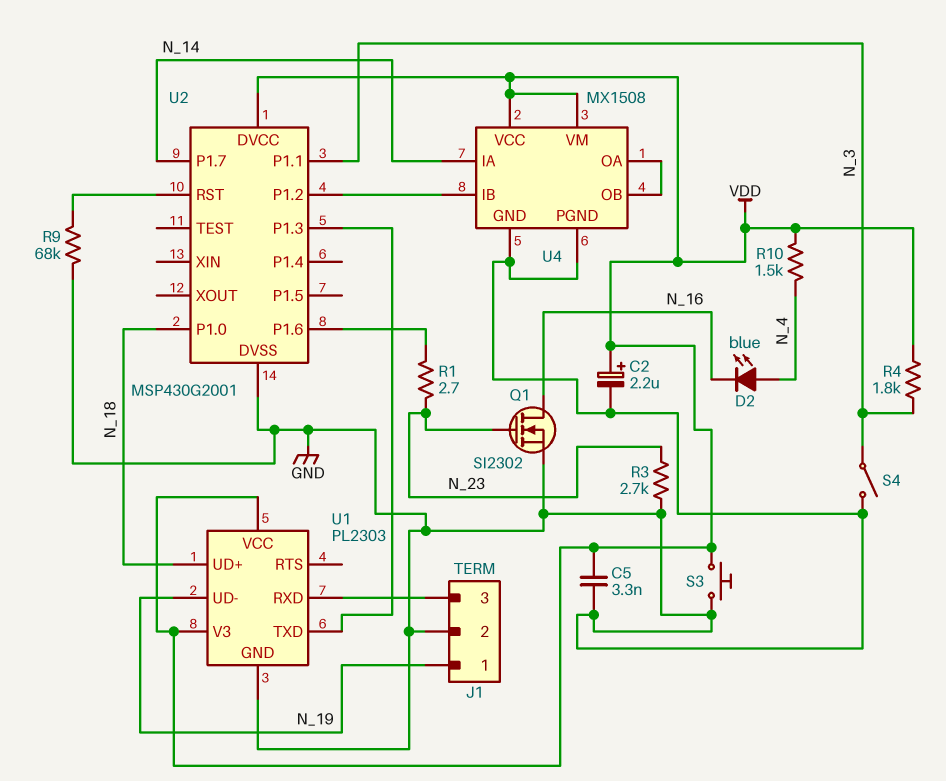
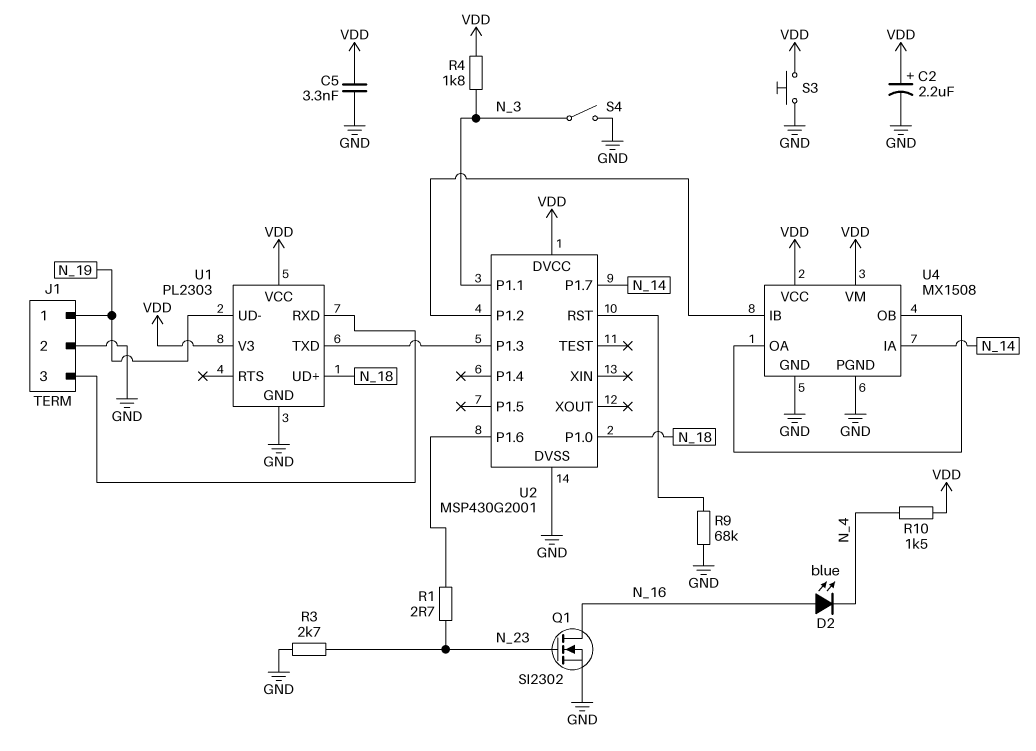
D2: LED blue (A N_4, K N_16) -> LED blue (A N_16, K N_4)

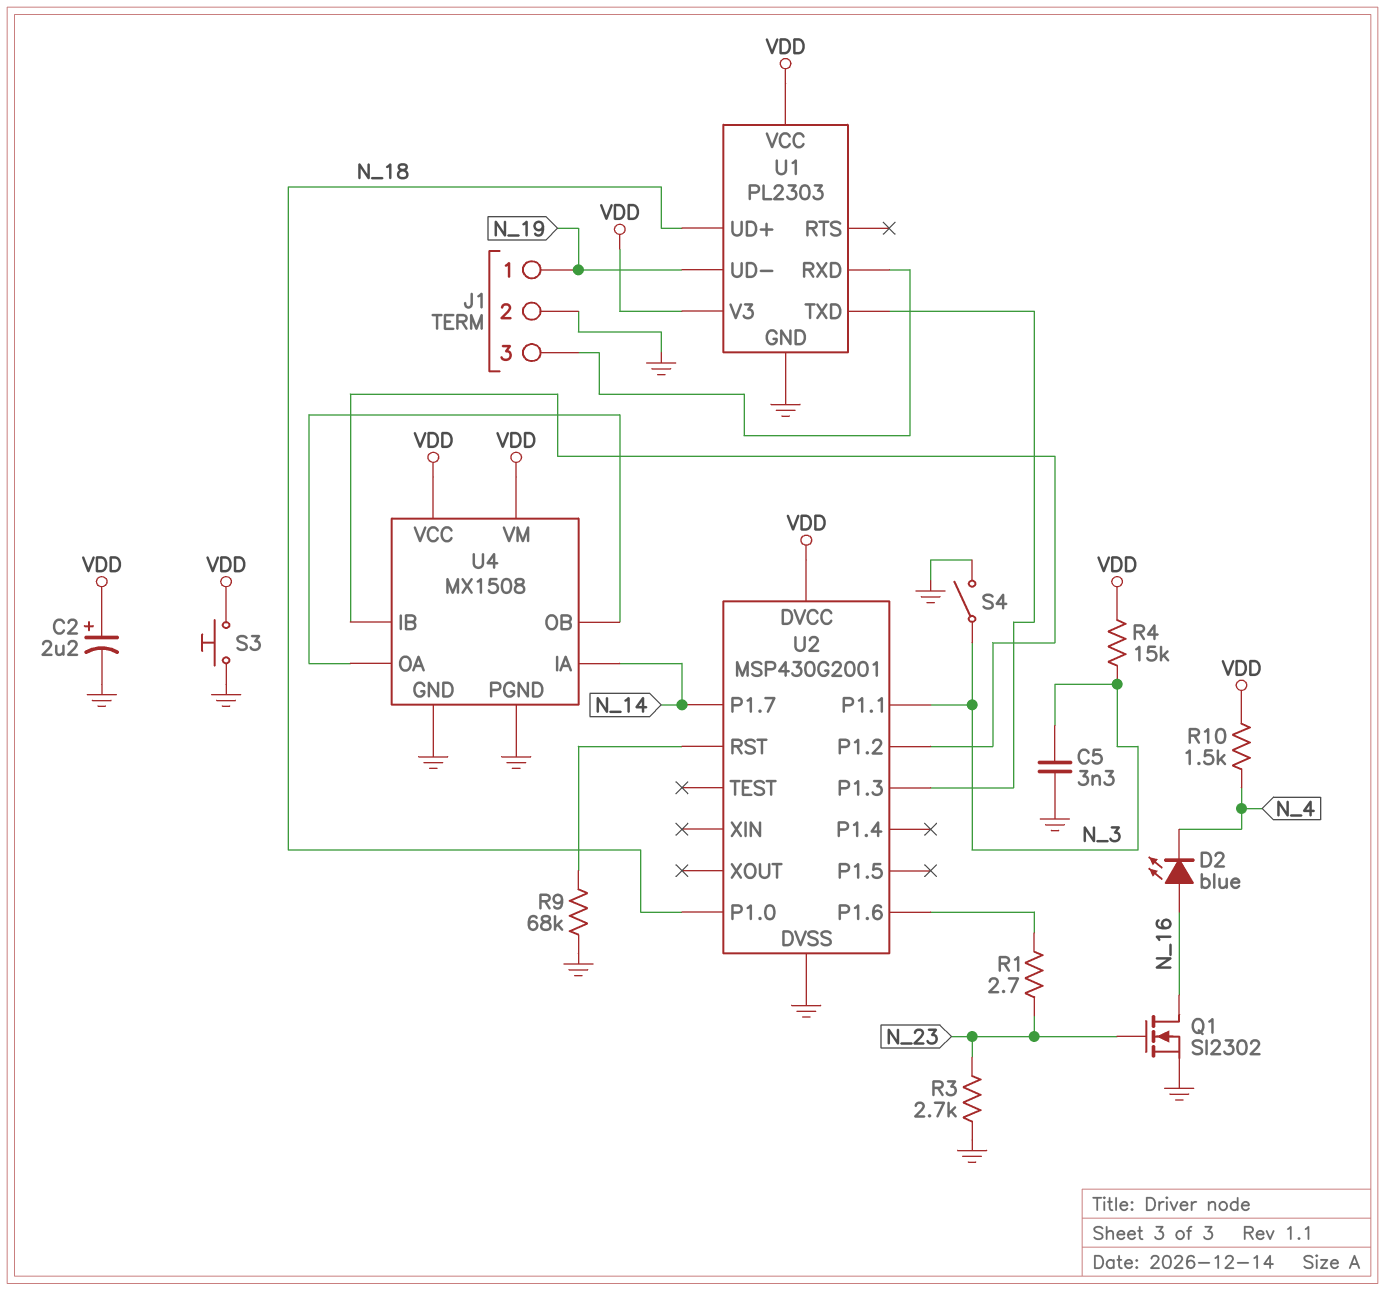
C5: 3.3nF (GND, VDD) -> 3.3nF (GND, N_3)
R4: 1.8k (N_3, VDD) -> 15k (N_3, VDD)

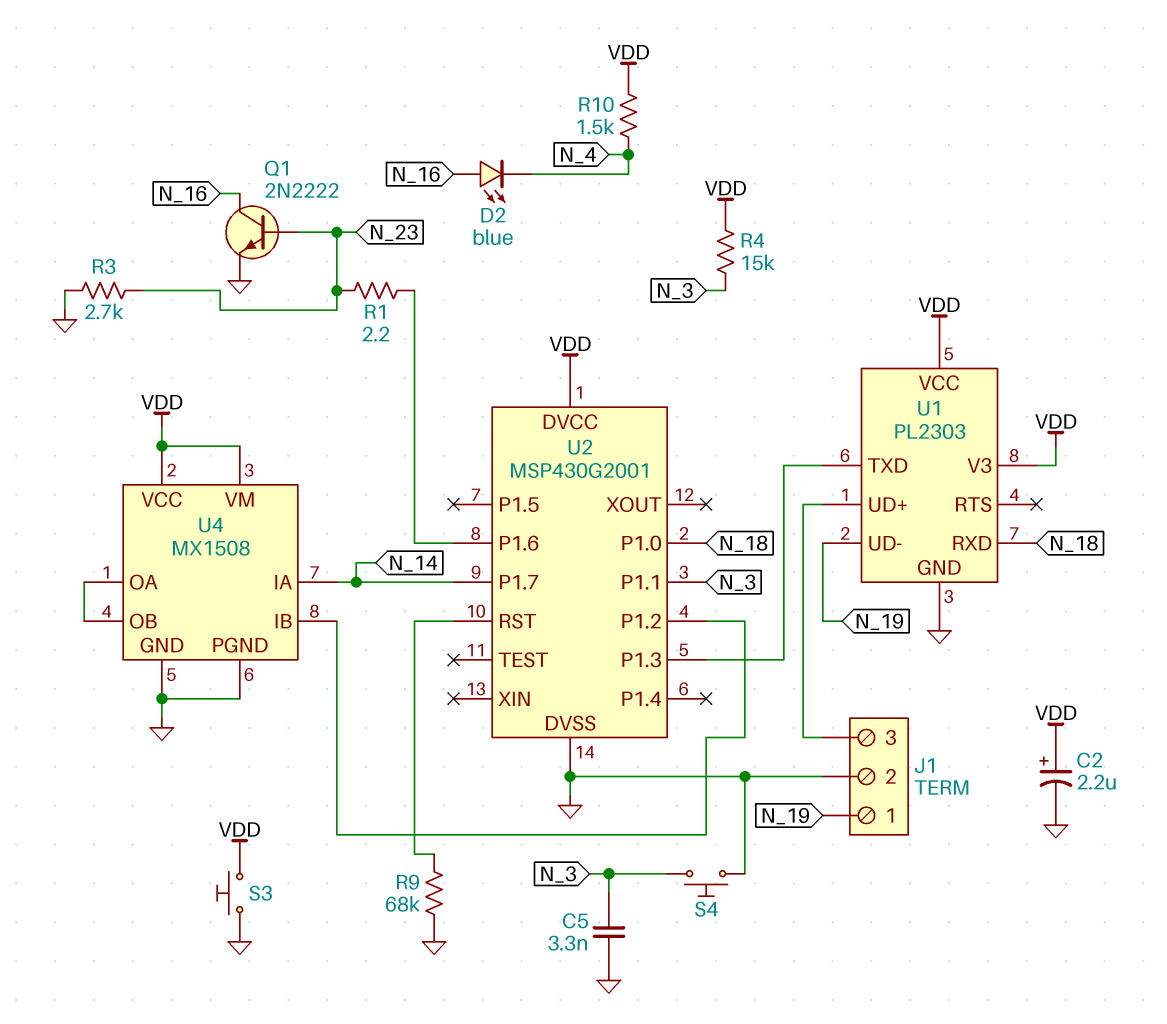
Q1: NMOS SI2302 (G N_23, D N_16, S GND) -> NPN 2N2222 (B N_23, C N_16, E GND)
R1: 2.7 (N_23, U2/P1.6) -> 2.2 (N_23, U2/P1.6)
S4: switch (GND, N_3) -> button (GND, N_3)
U1 pin RXD: J1/3 -> N_18
U1 pin UD+: N_18 -> J1/3

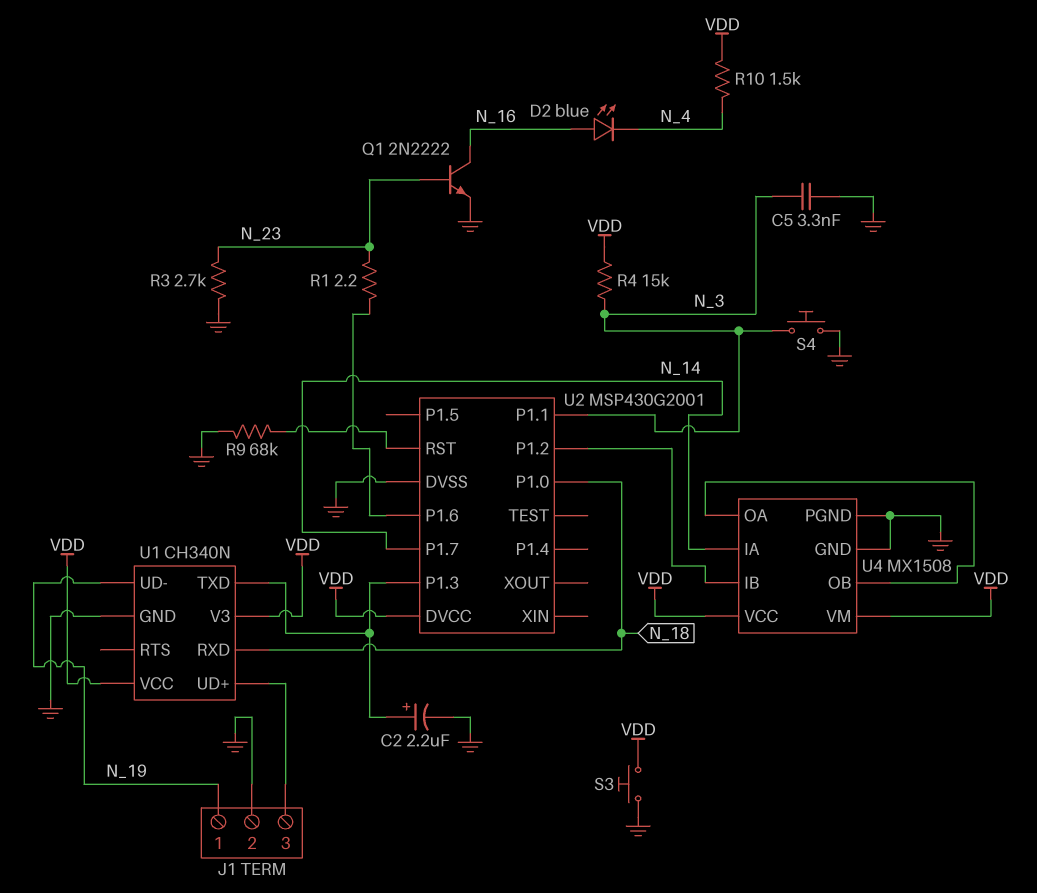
C2: 2.2uF (plus VDD, minus GND) -> 2.2uF (plus U1/TXD, minus GND)
U1: PL2303 -> CH340N

